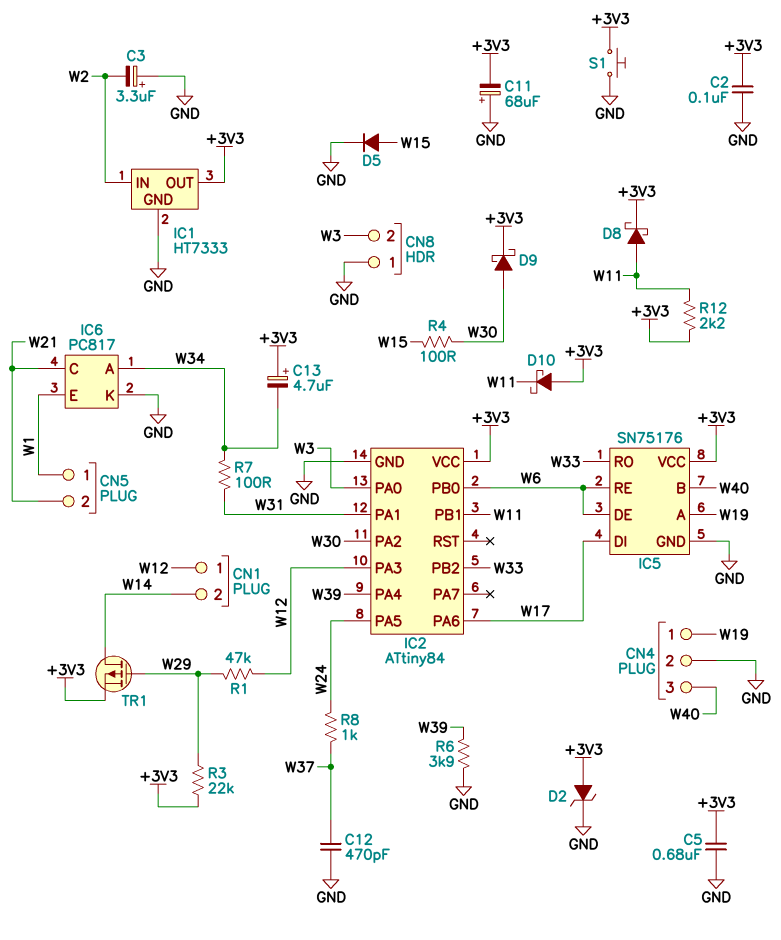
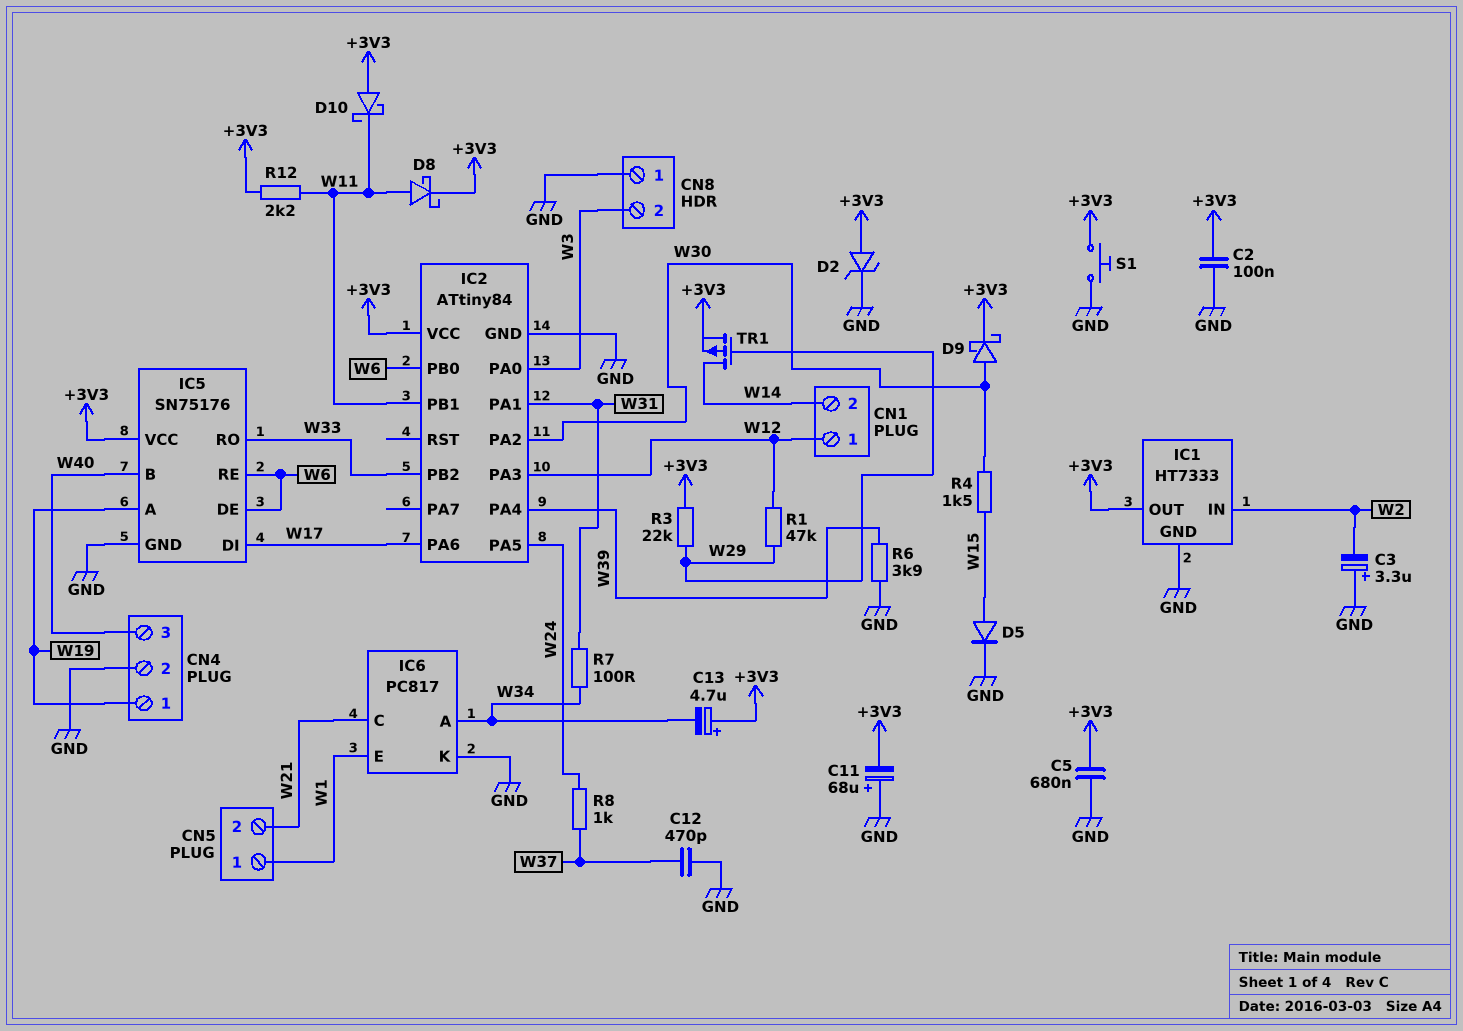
R4: 100 (W15, W30) -> 1.5k (W15, W30)

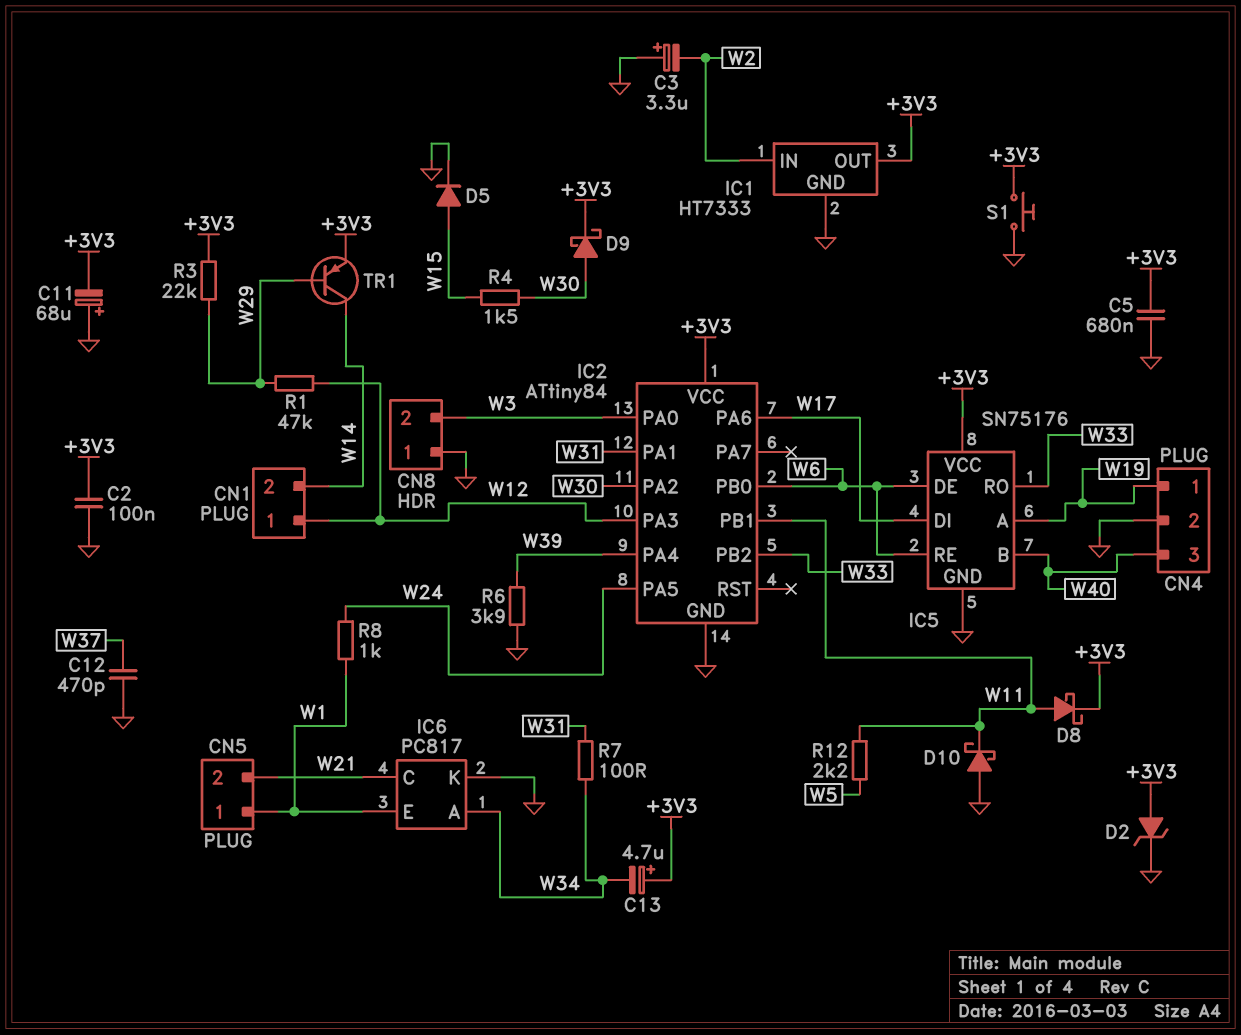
D10: schottky (A +3V3, K W11) -> schottky (A GND, K W11)
R8: 1k (W24, W37) -> 1k (W1, W24)
R12: 2.2k (+3V3, W11) -> 2.2k (W5, W11)
TR1: PMOS (G W29, D W14, S +3V3) -> PNP (B W29, C W14, E +3V3)

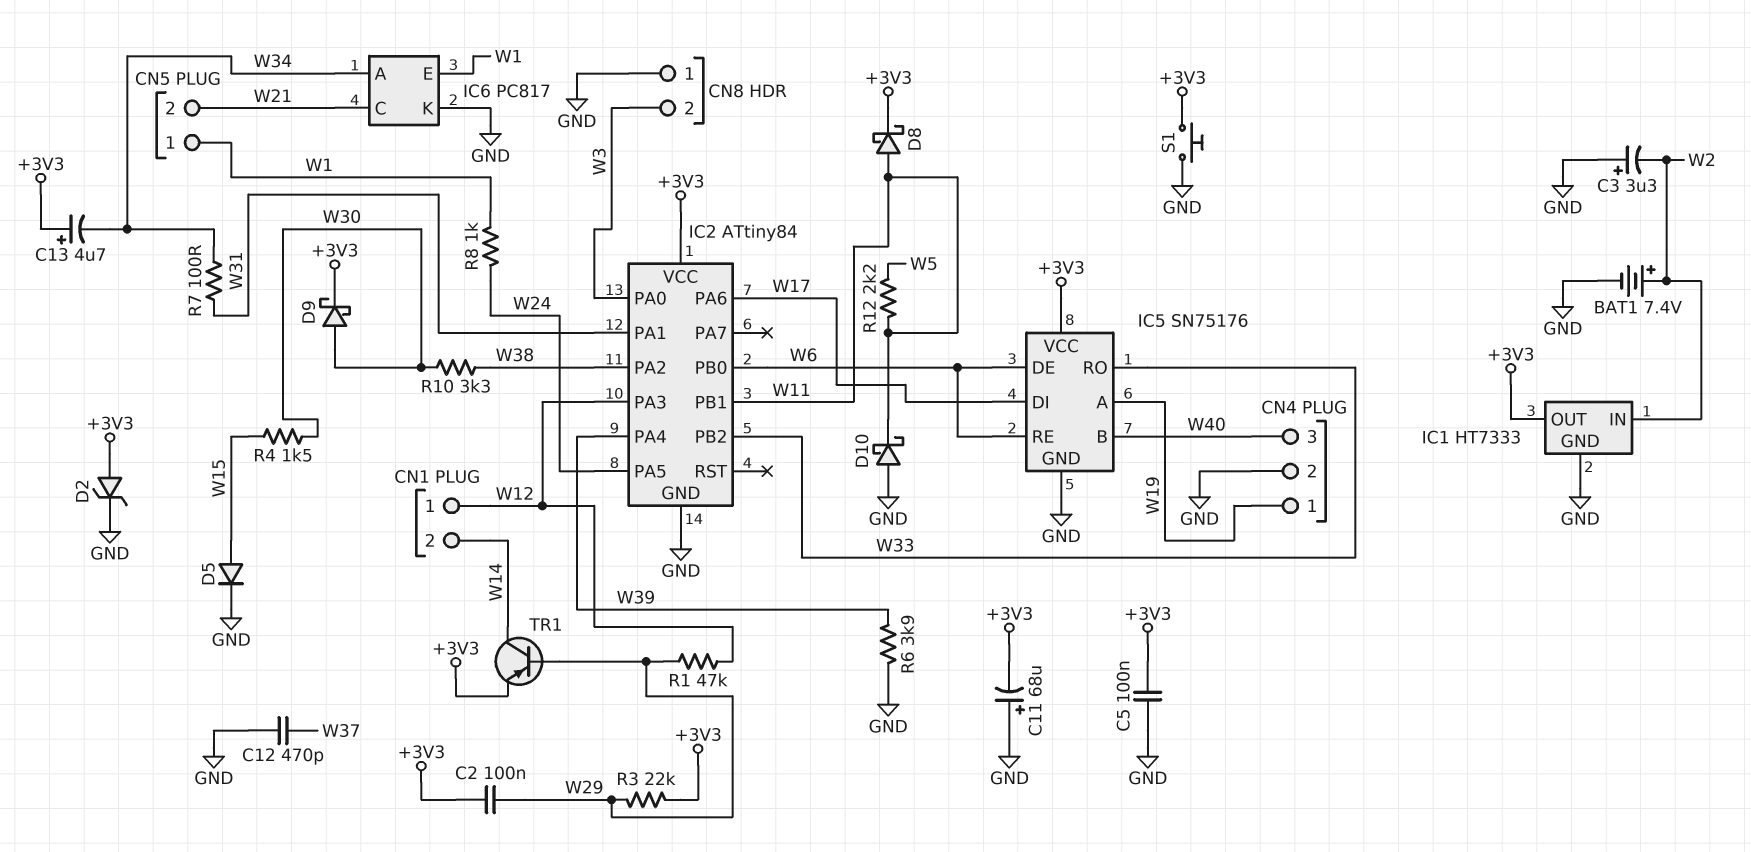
BAT1: none -> 7.4V (plus W2, minus GND)
C2: 100nF (+3V3, GND) -> 100nF (+3V3, W29)
C5: 680nF (+3V3, GND) -> 100nF (+3V3, GND)
IC2 pin PA2: W30 -> W38
R10: none -> 3.3k (W30, W38)

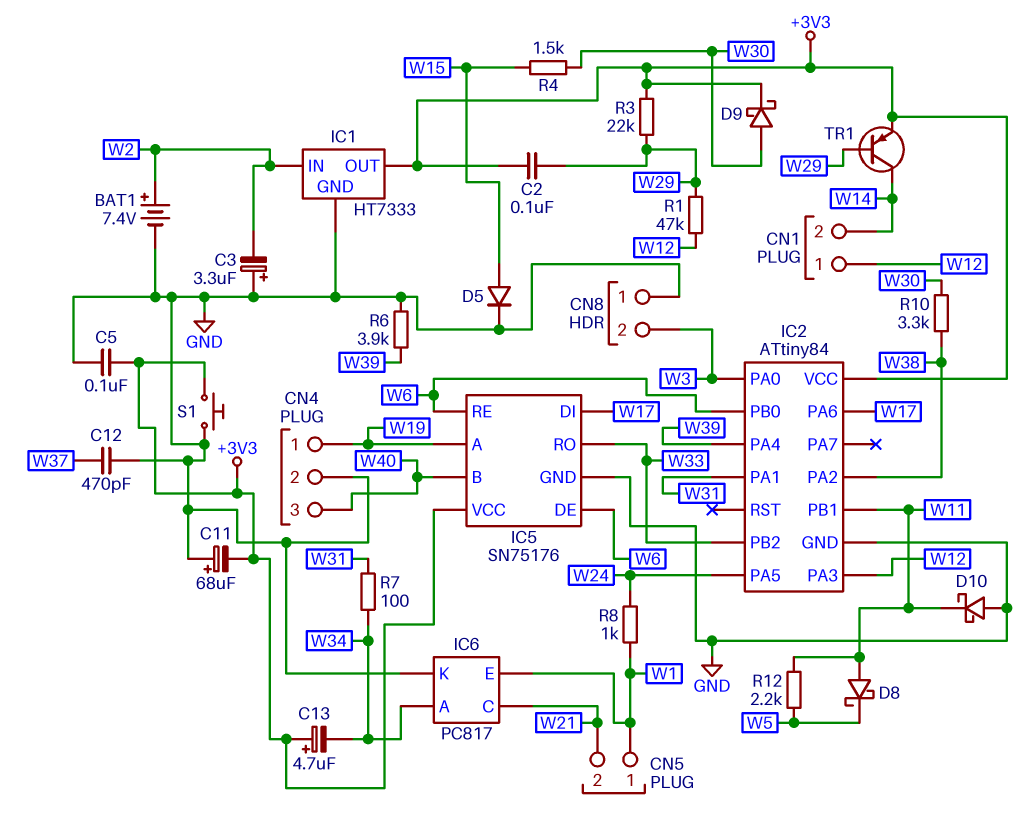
D2: zener (A +3V3, K GND) -> none
D8: schottky (A W11, K +3V3) -> schottky (A W11, K W5)

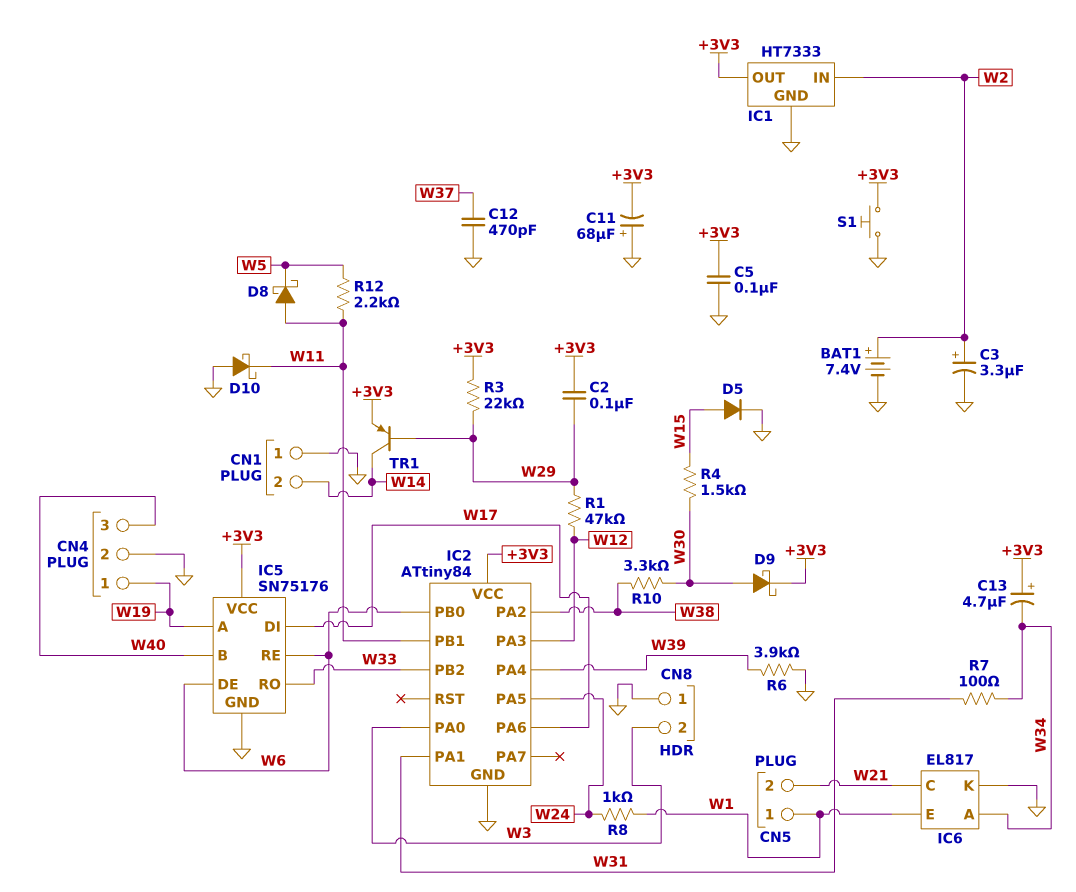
C3: 3.3uF (plus GND, minus W2) -> 3.3uF (plus W2, minus GND)
CN1 pin 1: W12 -> GND
IC6: PC817 -> EL817

